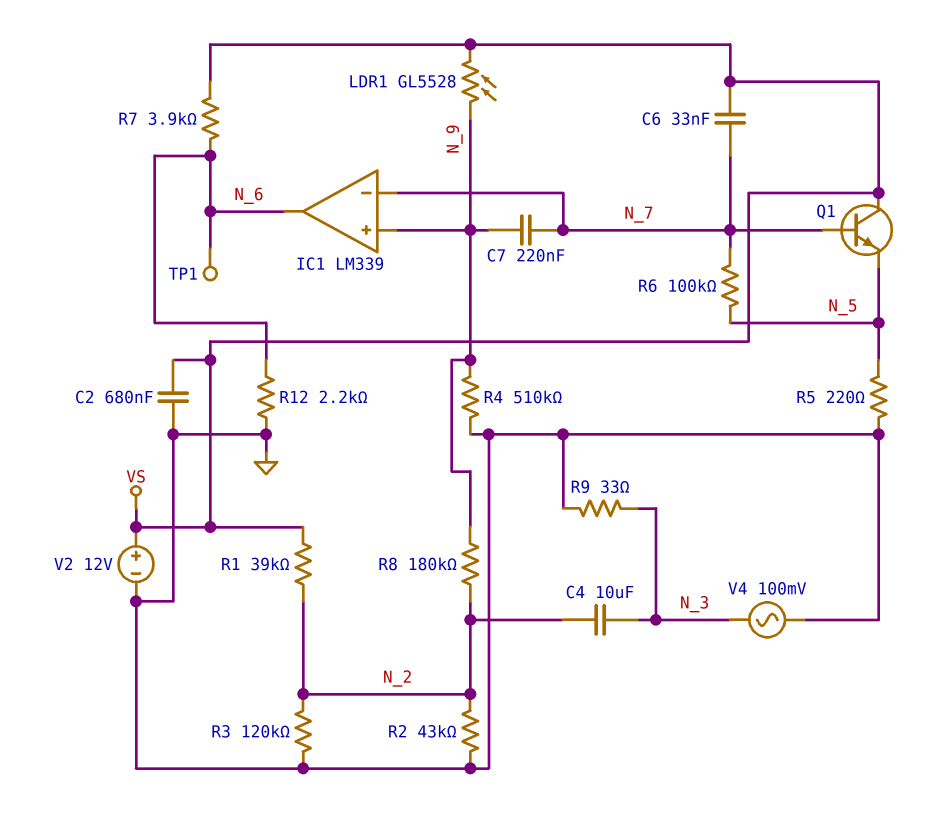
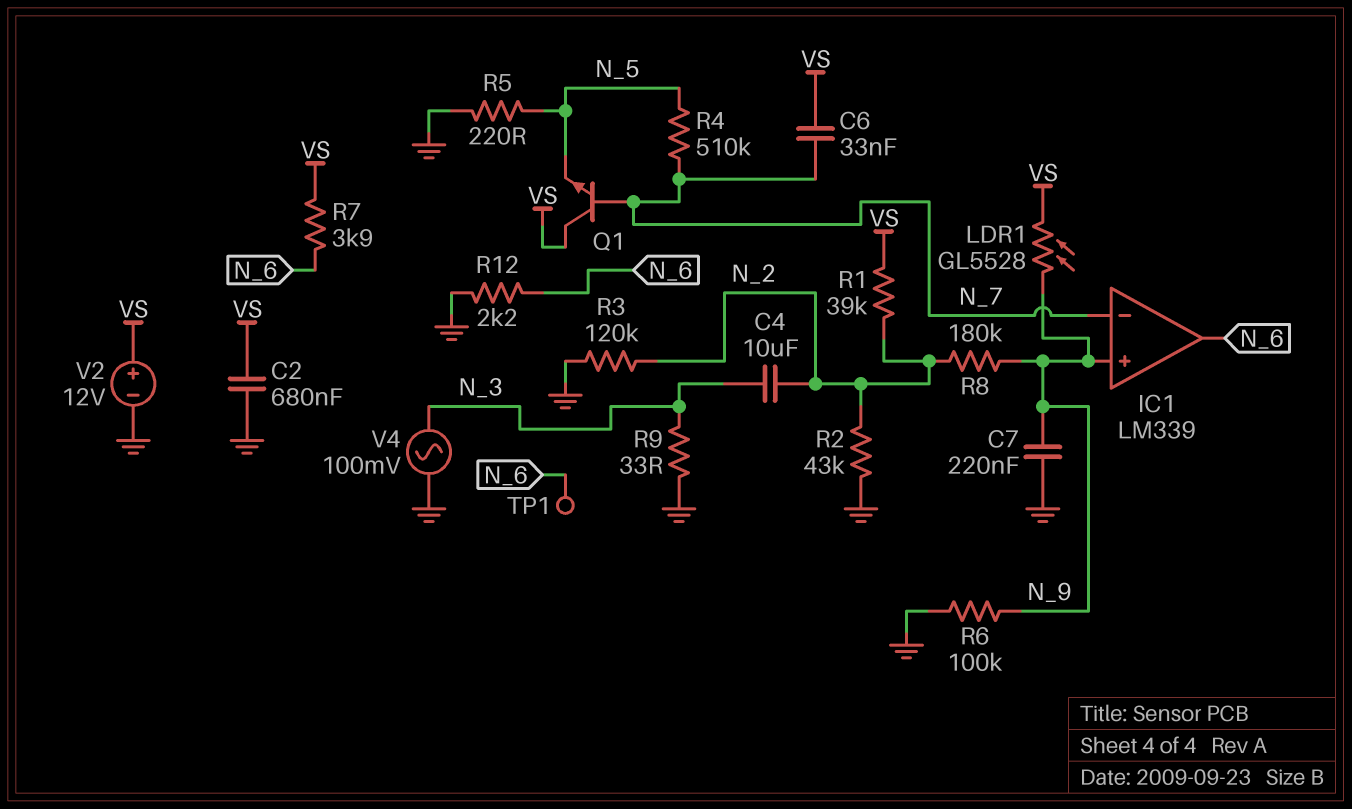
C7: 220nF (N_7, N_9) -> 220nF (GND, N_9)
R4: 510k (GND, N_9) -> 510k (N_5, N_7)
R6: 100k (N_5, N_7) -> 100k (GND, N_9)

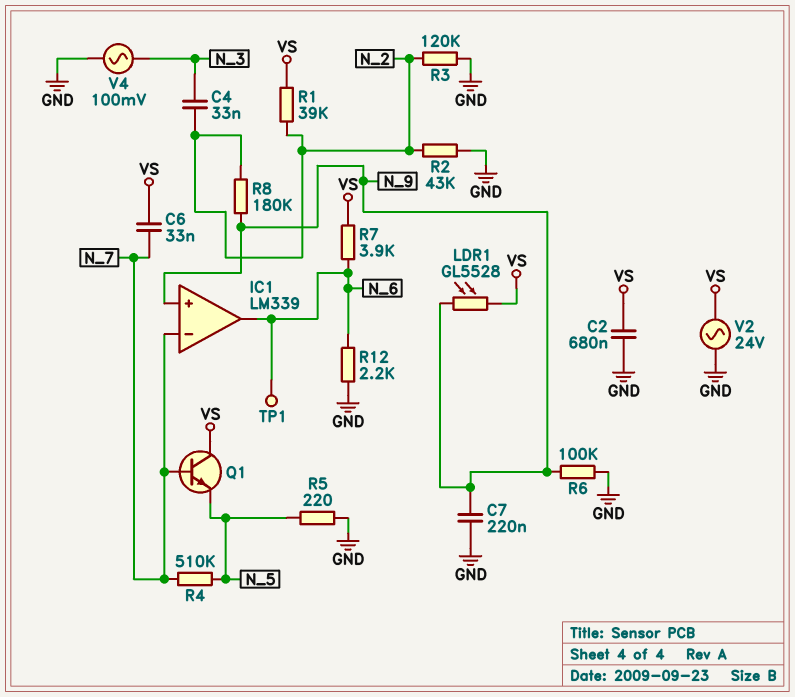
C4: 10uF (N_2, N_3) -> 33nF (N_2, N_3)
R9: 33 (GND, N_3) -> none
V2: 12V (plus VS, minus GND) -> AC 24V (GND, VS)

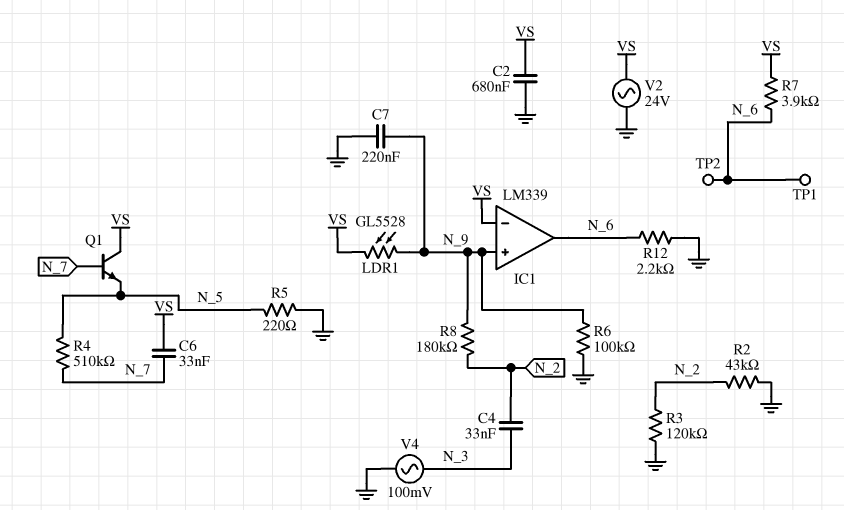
IC1 pin in-: N_7 -> VS
R1: 39k (N_2, VS) -> none
TP2: none -> test point (N_6)

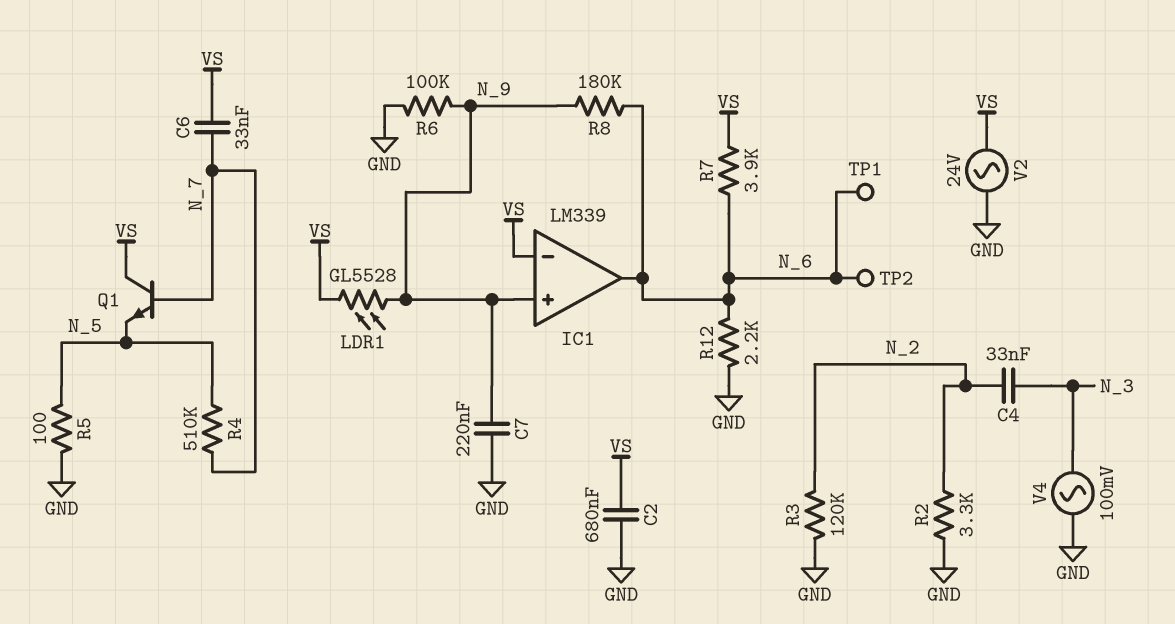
R2: 43k (GND, N_2) -> 3.3k (GND, N_2)
R5: 220 (GND, N_5) -> 100 (GND, N_5)
R8: 180k (N_2, N_9) -> 180k (N_6, N_9)

